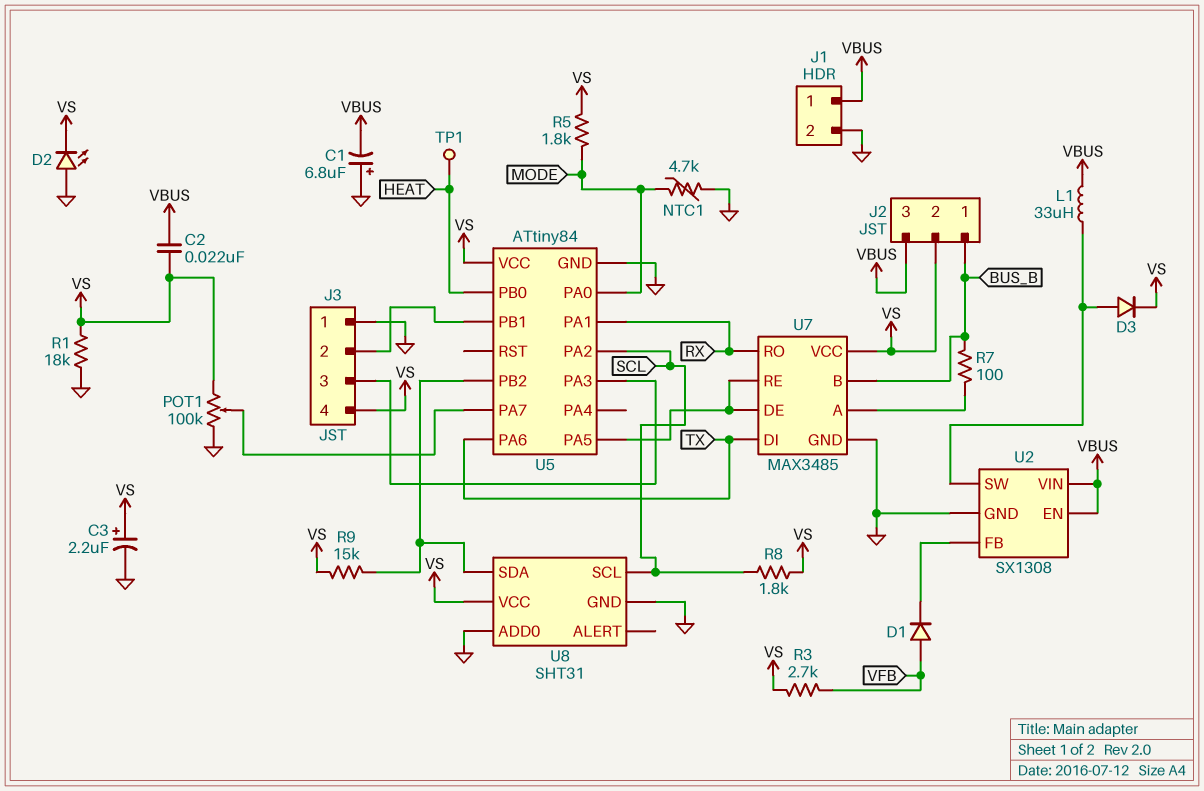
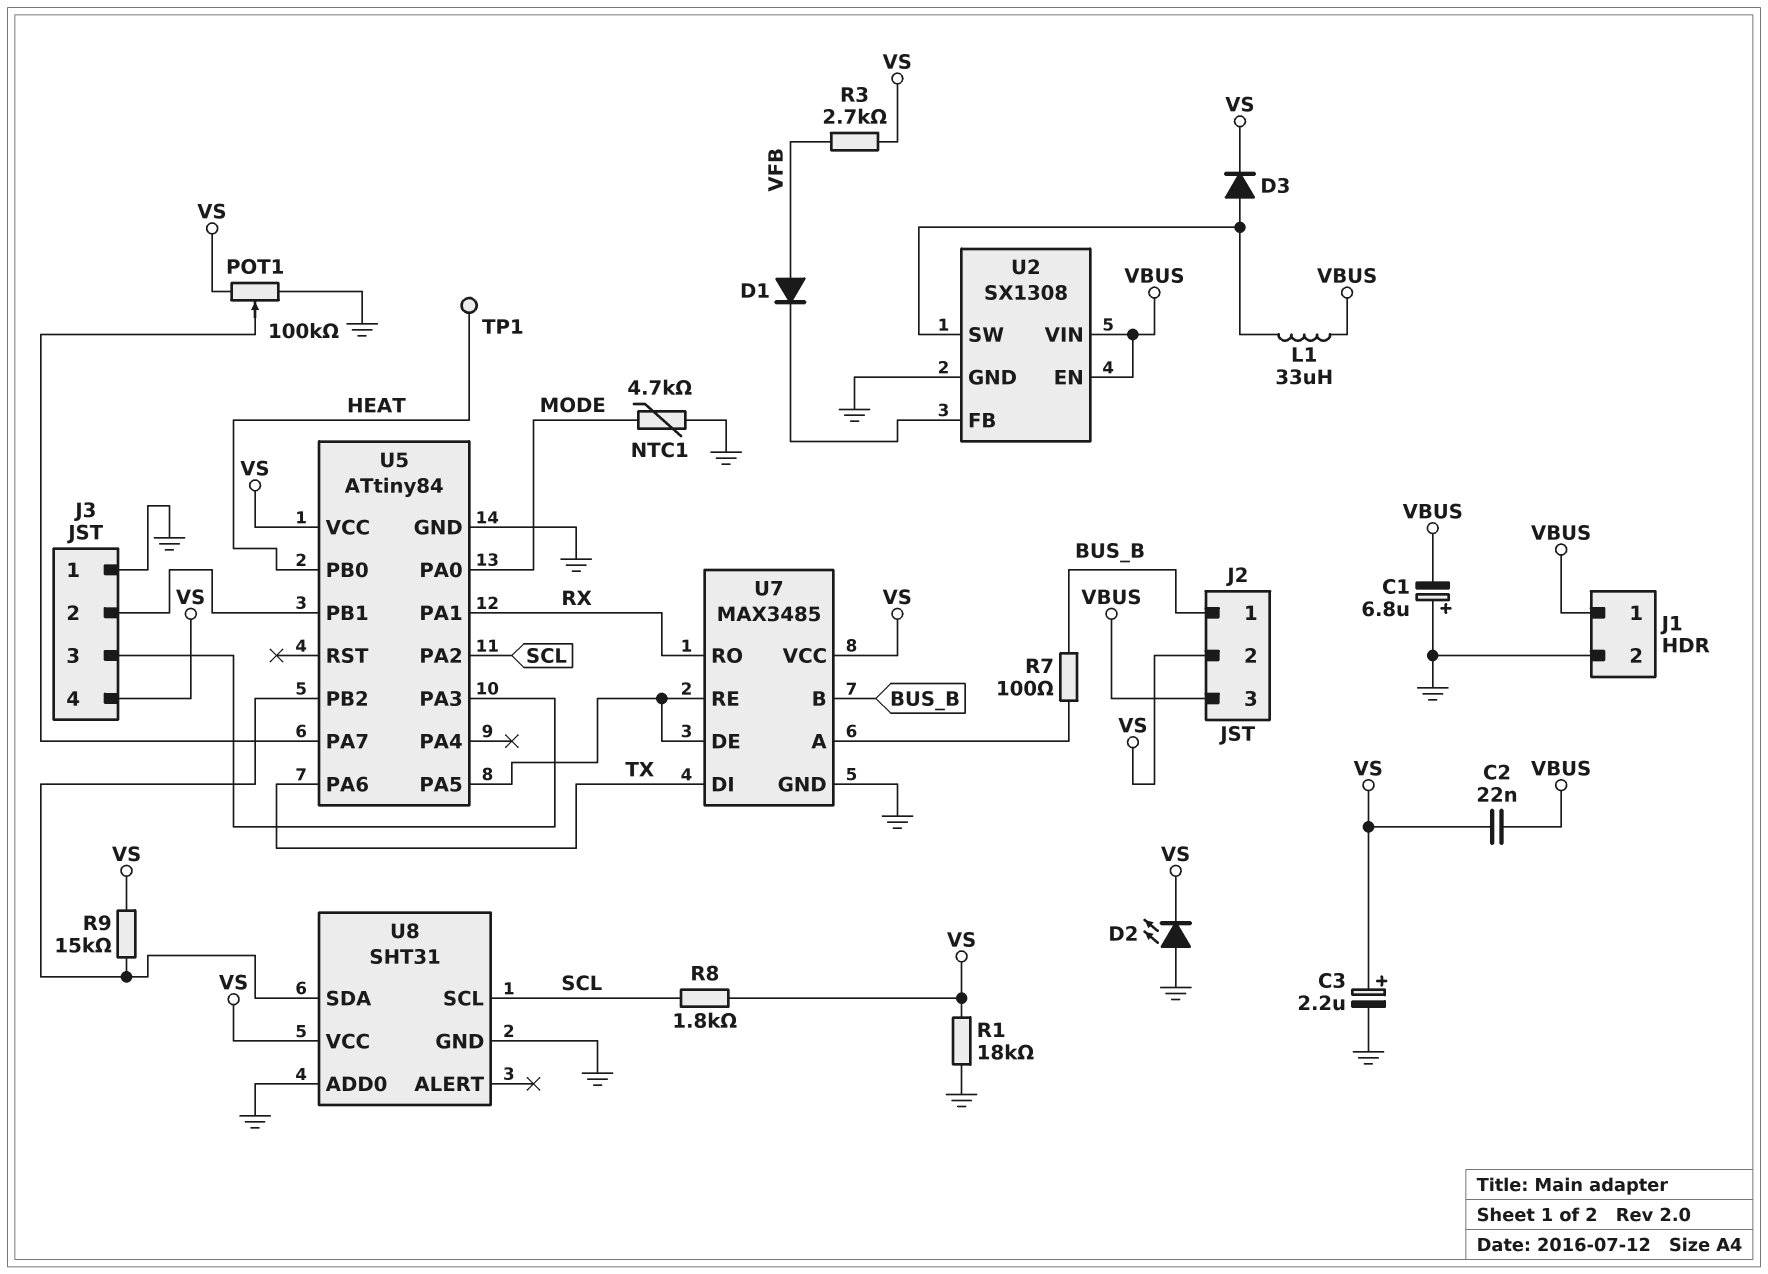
R5: 1.8k (MODE, VS) -> none

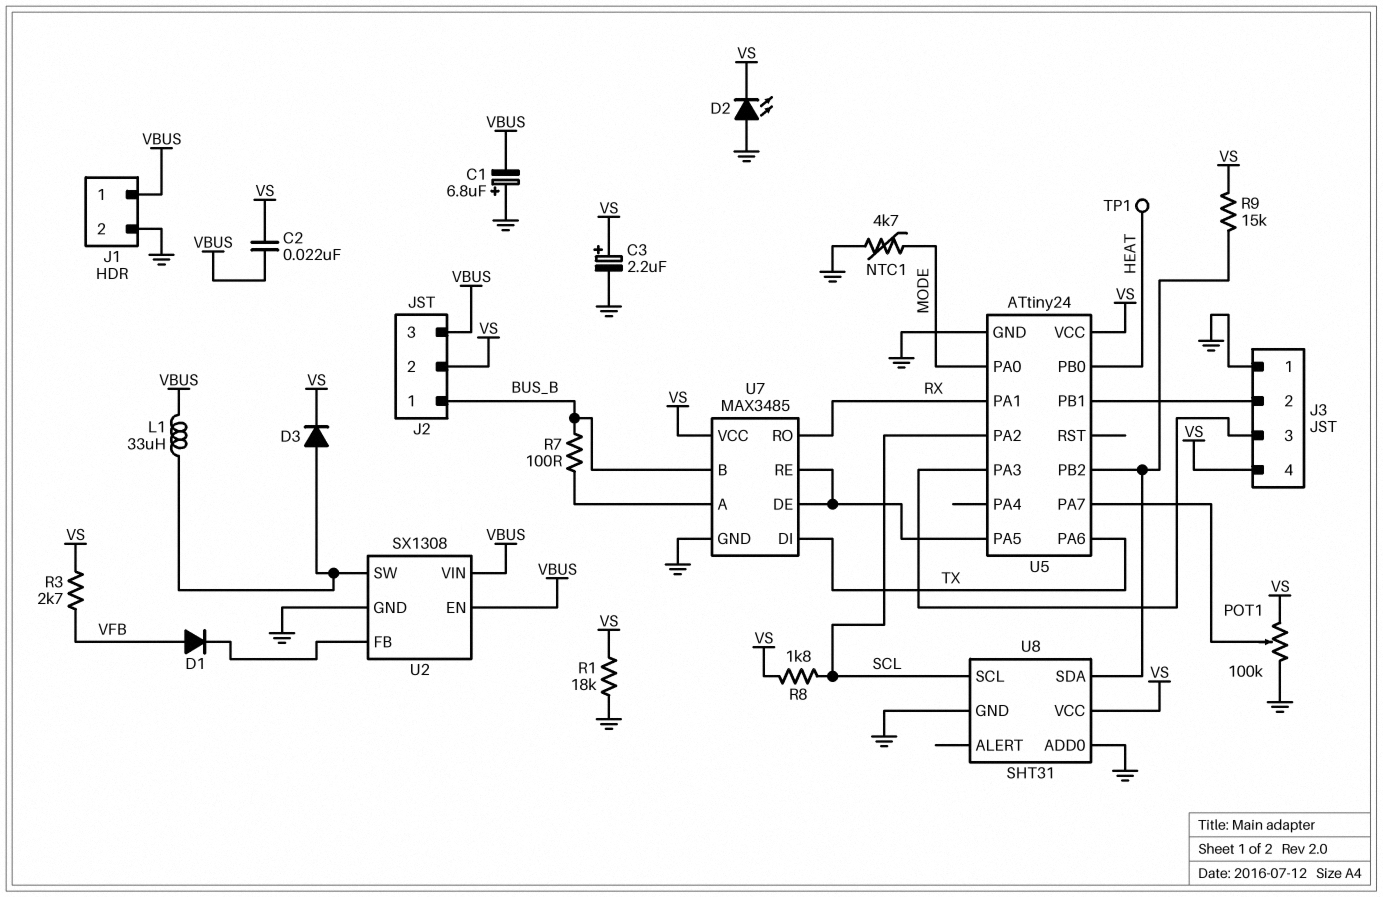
U5: ATtiny84 -> ATtiny24

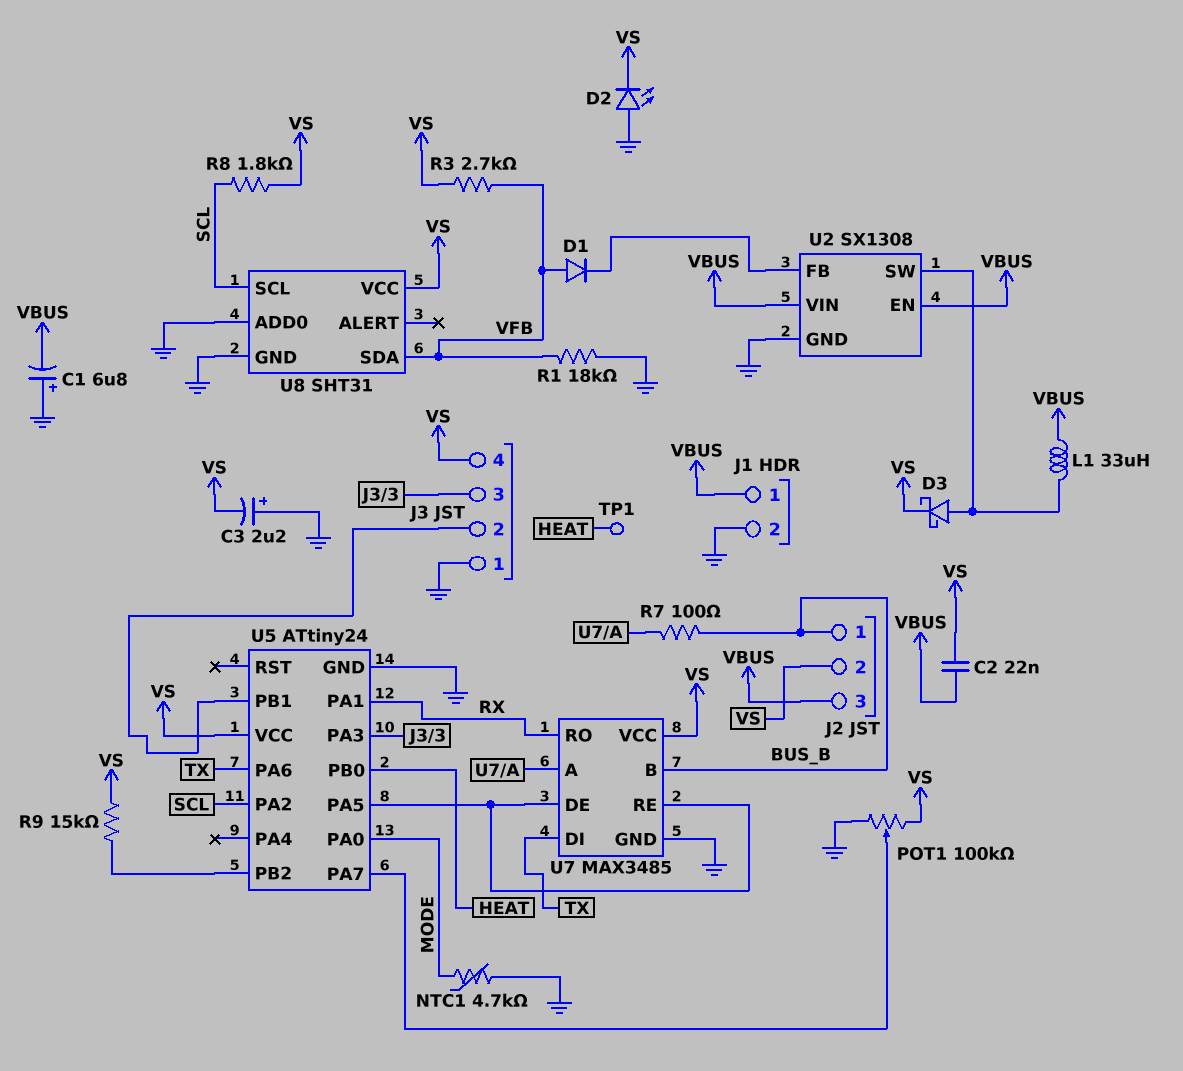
C3: 2.2uF (plus VS, minus GND) -> 2.2uF (plus GND, minus VS)
D3: diode (A U2/SW, K VS) -> schottky (A U2/SW, K VS)
R1: 18k (GND, VS) -> 18k (GND, VFB)
U8 pin SDA: U5/PB2 -> VFB

